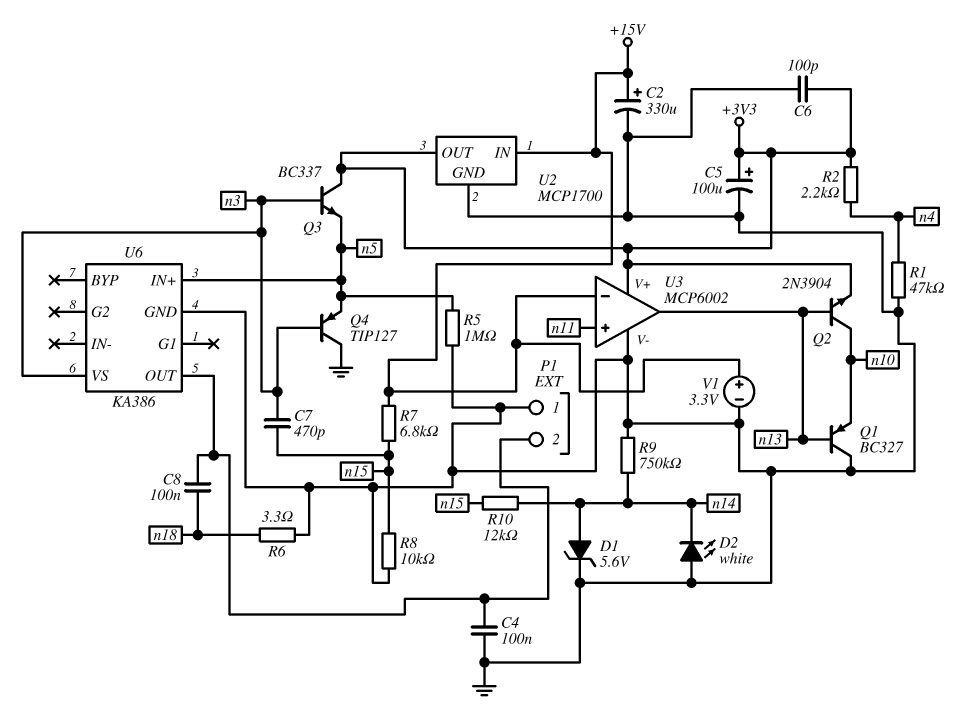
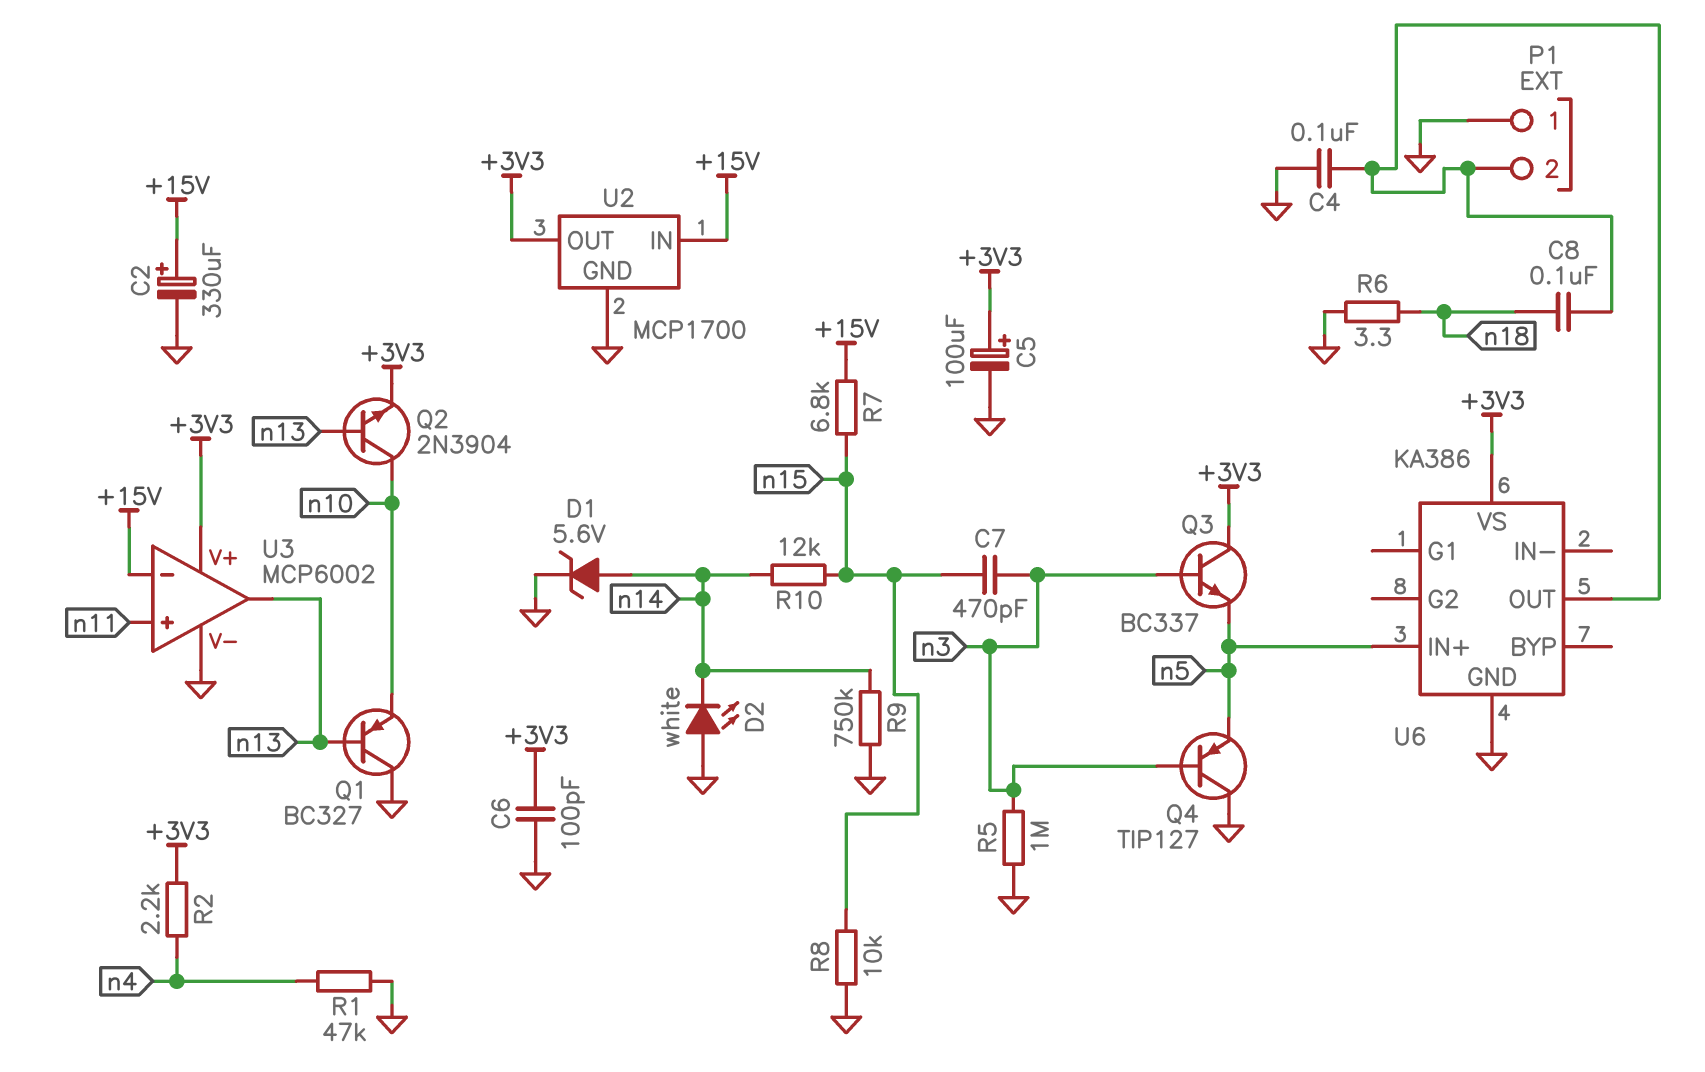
R5: 1M (GND, n5) -> 1M (GND, n3)
U6 pin VS: n3 -> +3V3
V1: 3.3V (plus +15V, minus GND) -> none

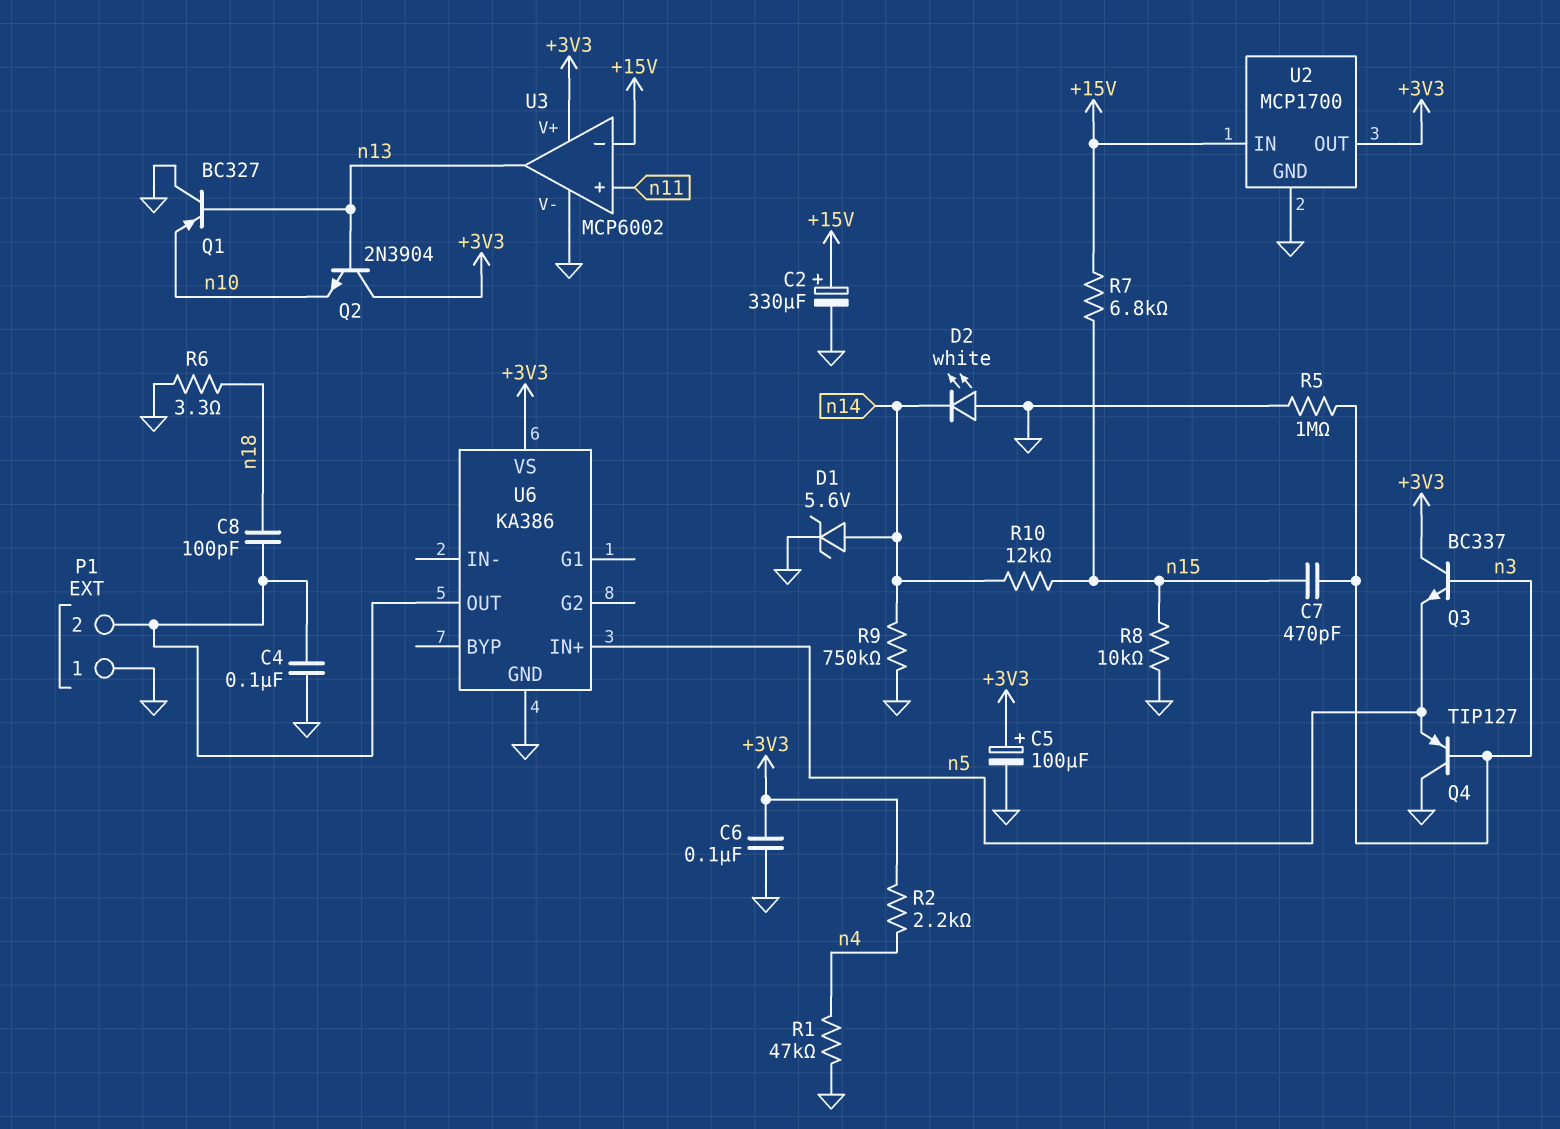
C6: 100pF (+3V3, GND) -> 100nF (+3V3, GND)
C8: 100nF (P1/2, n18) -> 100pF (P1/2, n18)
Q2: NPN 2N3904 (B n13, C n10, E +3V3) -> NPN 2N3904 (B n13, C +3V3, E n10)

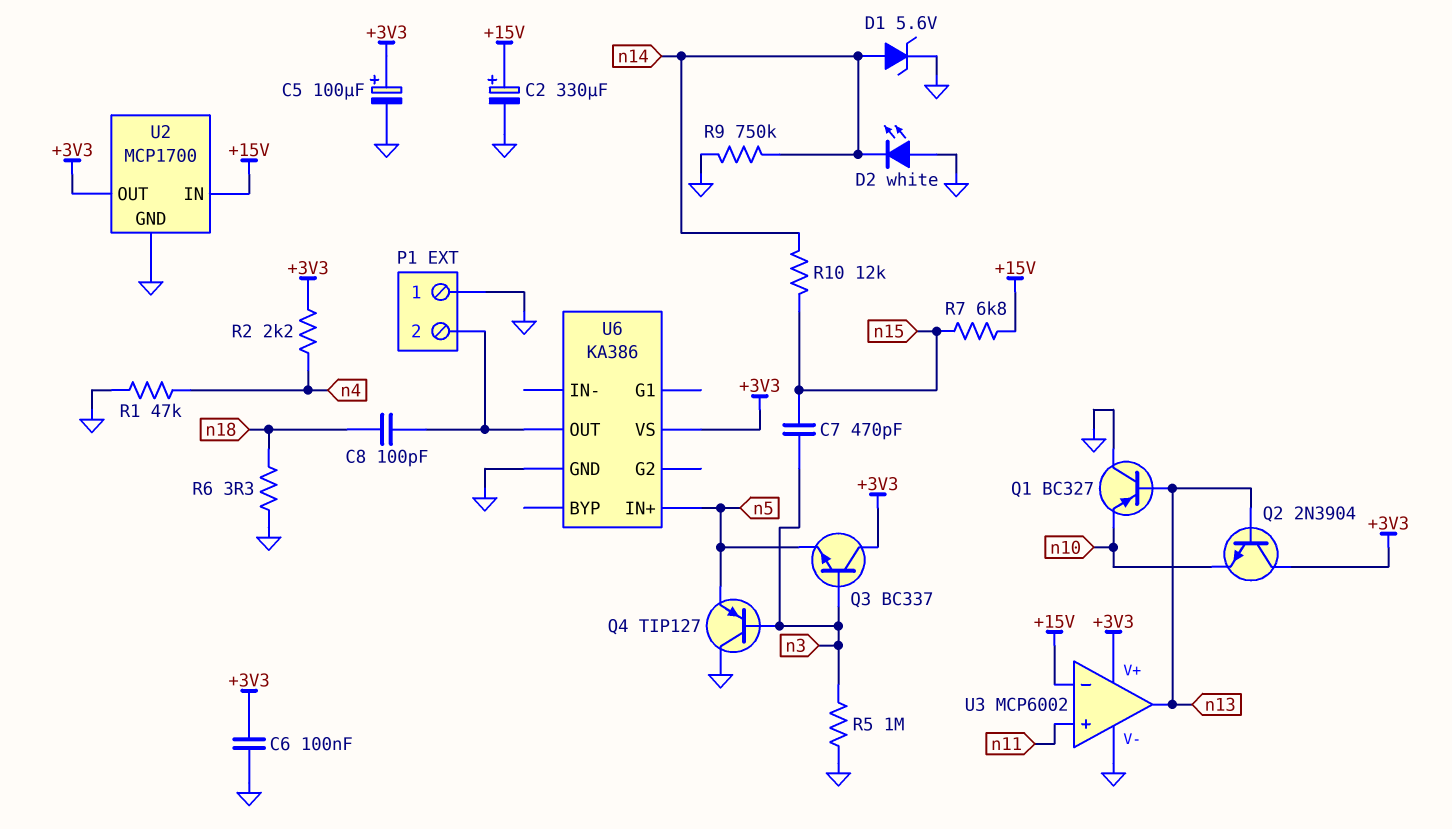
C4: 100nF (GND, P1/2) -> none
R8: 10k (GND, n15) -> none

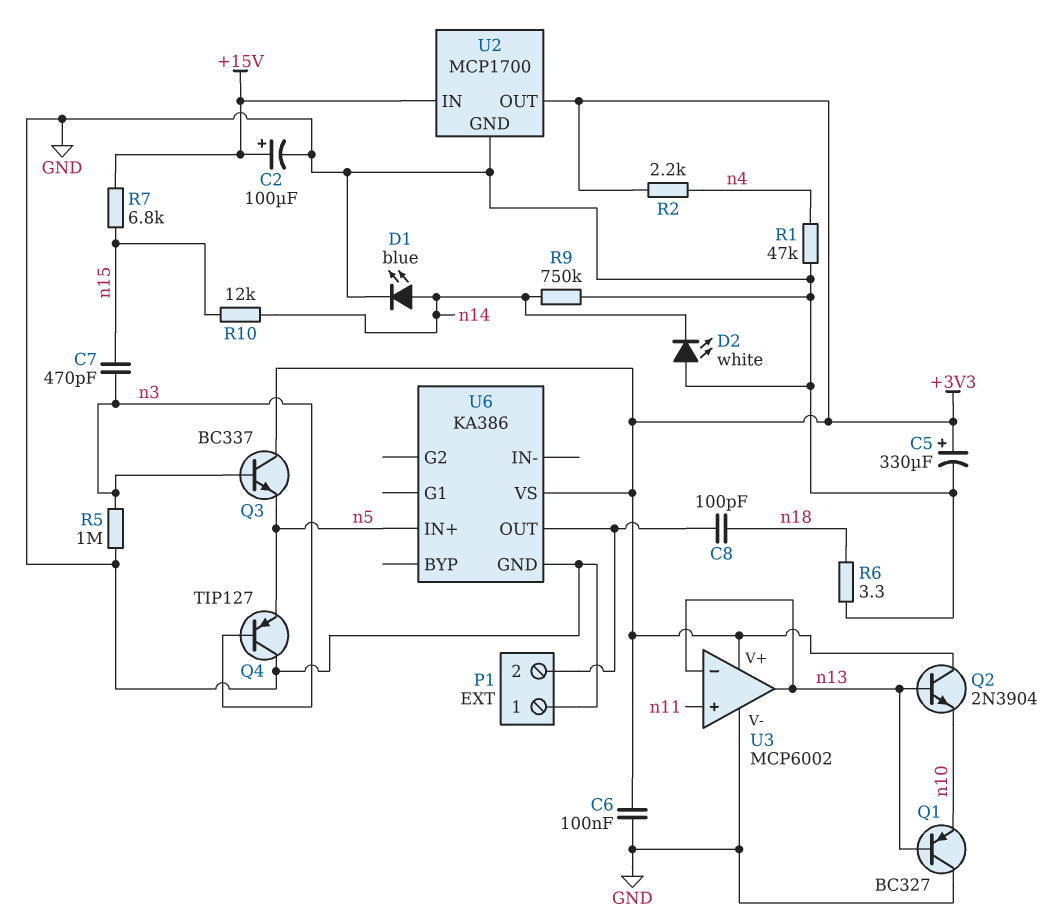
C2: 330uF (plus +15V, minus GND) -> 100uF (plus +15V, minus GND)
C5: 100uF (plus +3V3, minus GND) -> 330uF (plus +3V3, minus GND)
D1: zener 5.6V (A n14, K GND) -> LED blue (A n14, K GND)
U3 pin in-: +15V -> n13

